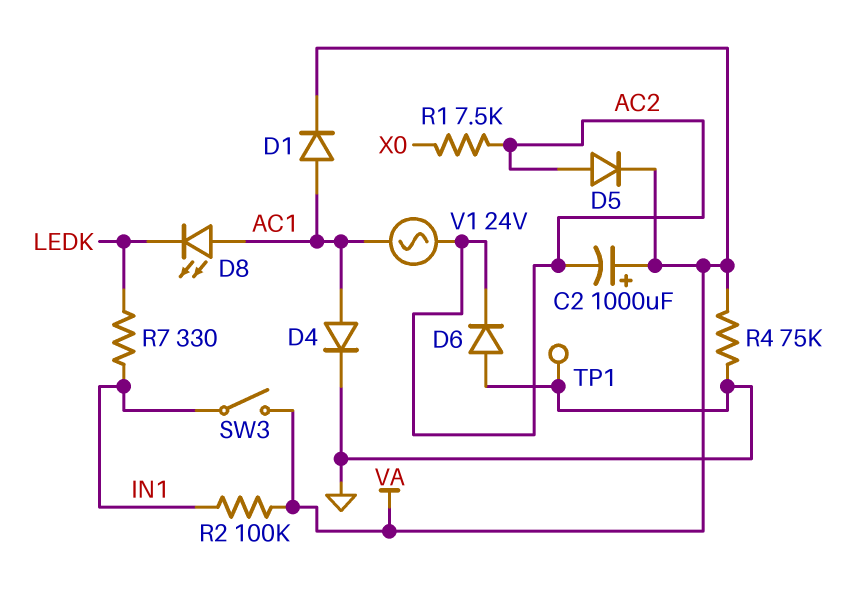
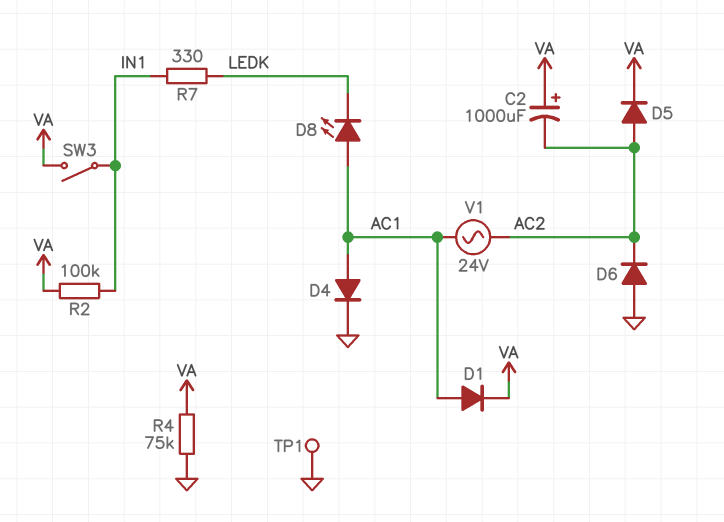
R1: 7.5k (AC2, X0) -> none

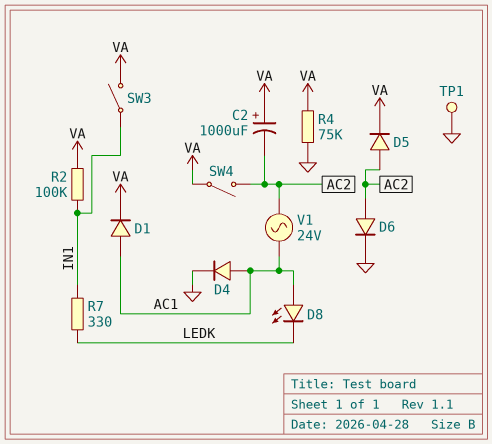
D6: diode (A GND, K AC2) -> diode (A AC2, K GND)
SW4: none -> switch (AC2, VA)

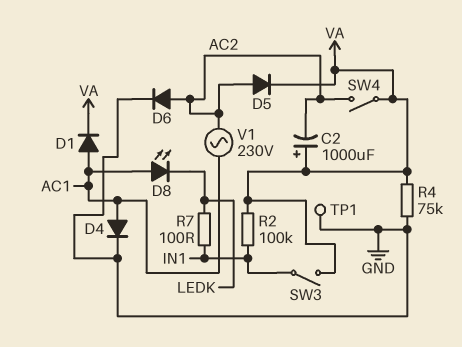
R7: 330 (IN1, LEDK) -> 100 (IN1, LEDK)
V1: AC 24V (AC1, AC2) -> AC 230V (AC1, AC2)

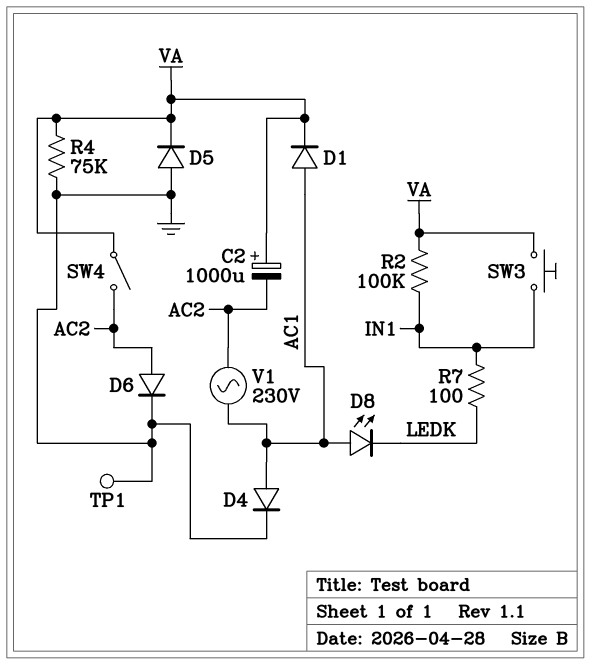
D5: diode (A AC2, K VA) -> diode (A GND, K VA)
SW3: switch (IN1, VA) -> button (IN1, VA)

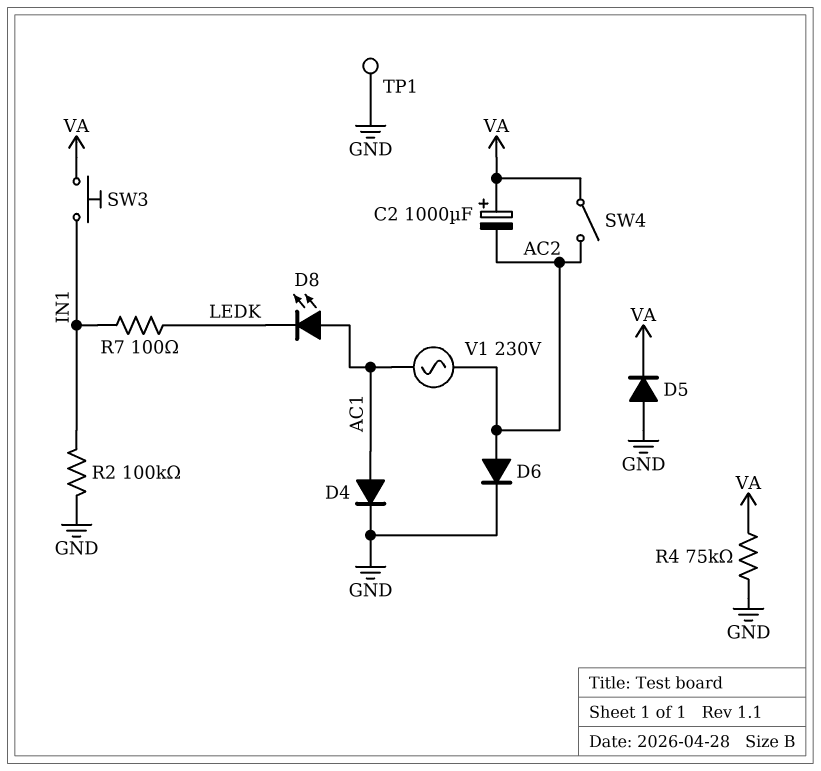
D1: diode (A AC1, K VA) -> none
R2: 100k (IN1, VA) -> 100k (GND, IN1)

